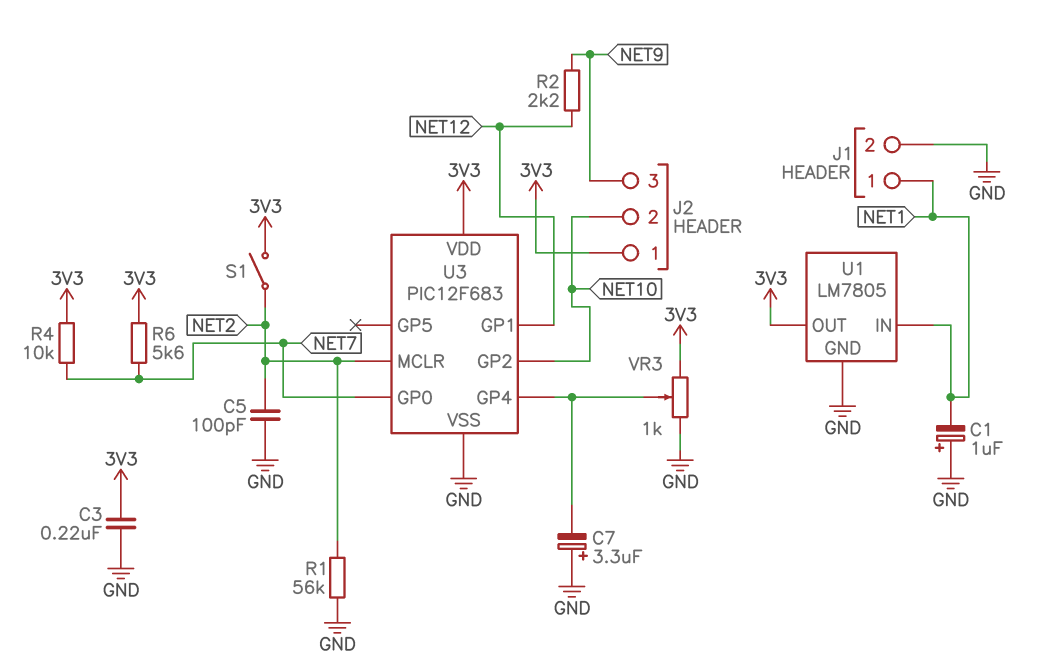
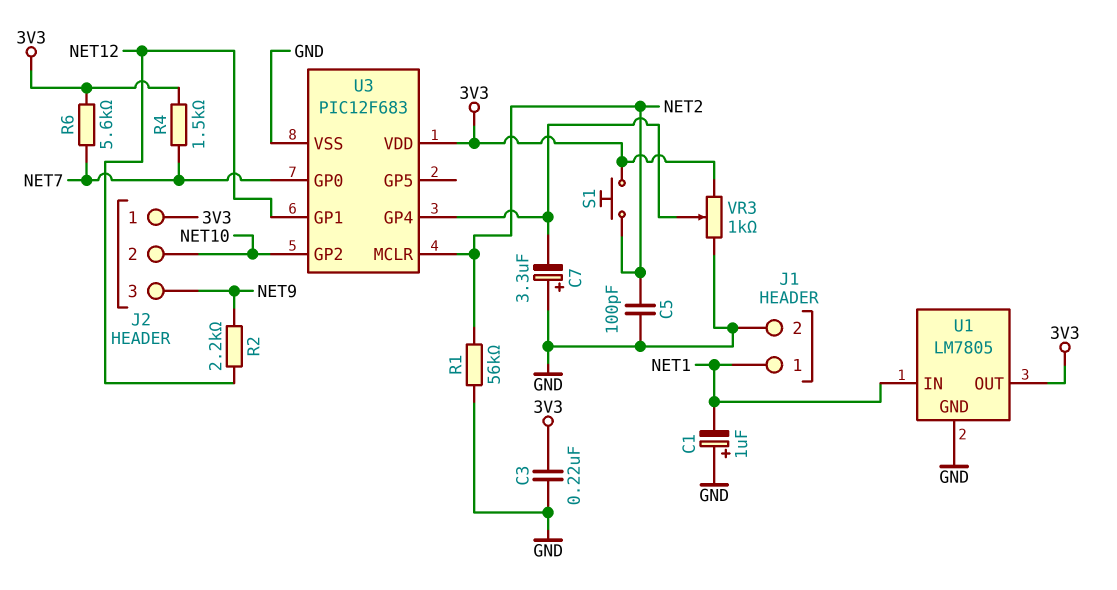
R4: 10k (3V3, NET7) -> 1.5k (3V3, NET7)
S1: switch (3V3, NET2) -> button (3V3, NET2)

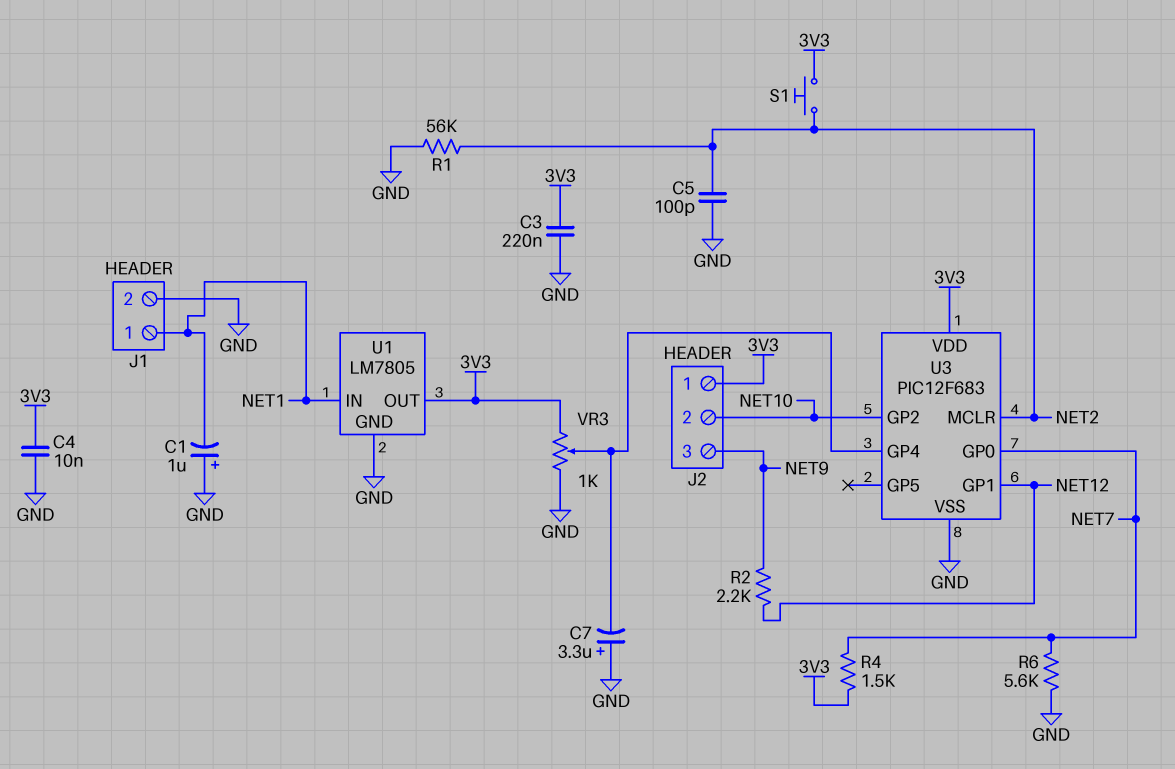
C4: none -> 10nF (3V3, GND)
R6: 5.6k (3V3, NET7) -> 5.6k (GND, NET7)

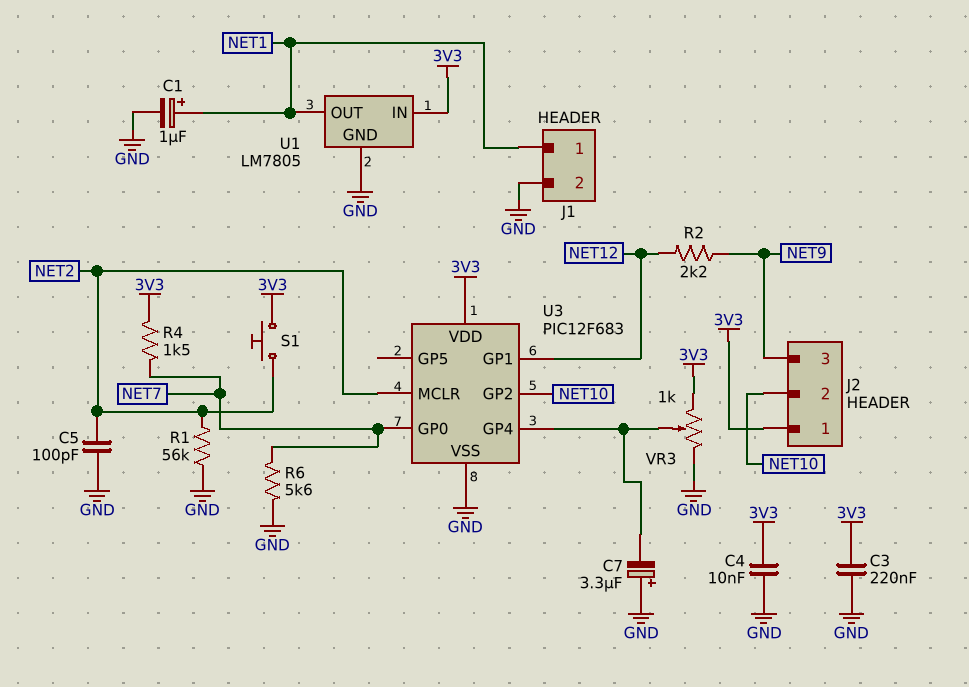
C1: 1uF (plus GND, minus NET1) -> 1uF (plus NET1, minus GND)
U1 pin IN: NET1 -> 3V3
U1 pin OUT: 3V3 -> NET1

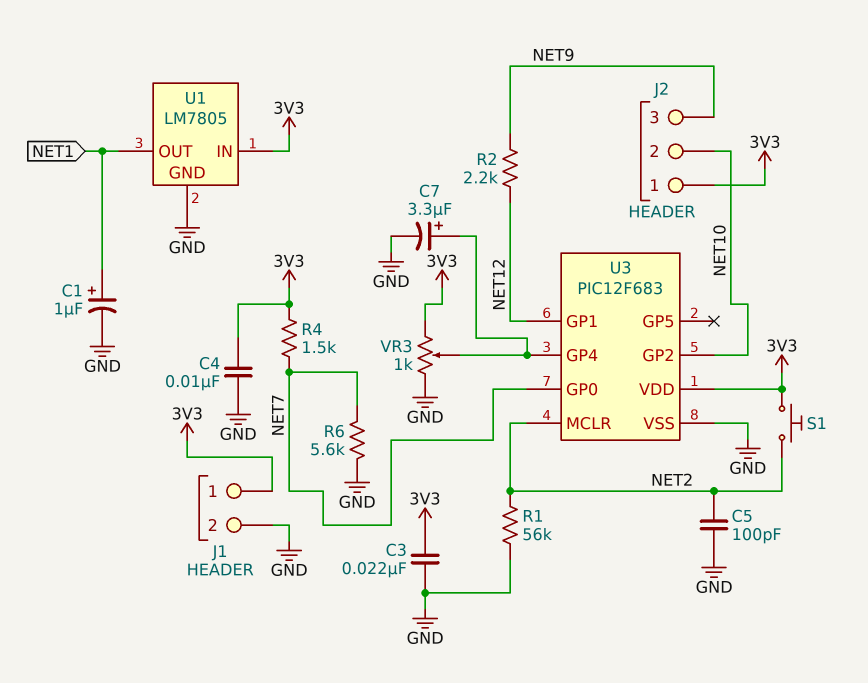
C3: 220nF (3V3, GND) -> 22nF (3V3, GND)
C7: 3.3uF (plus GND, minus U3/GP4) -> 3.3uF (plus U3/GP4, minus GND)
J1 pin 1: NET1 -> 3V3

